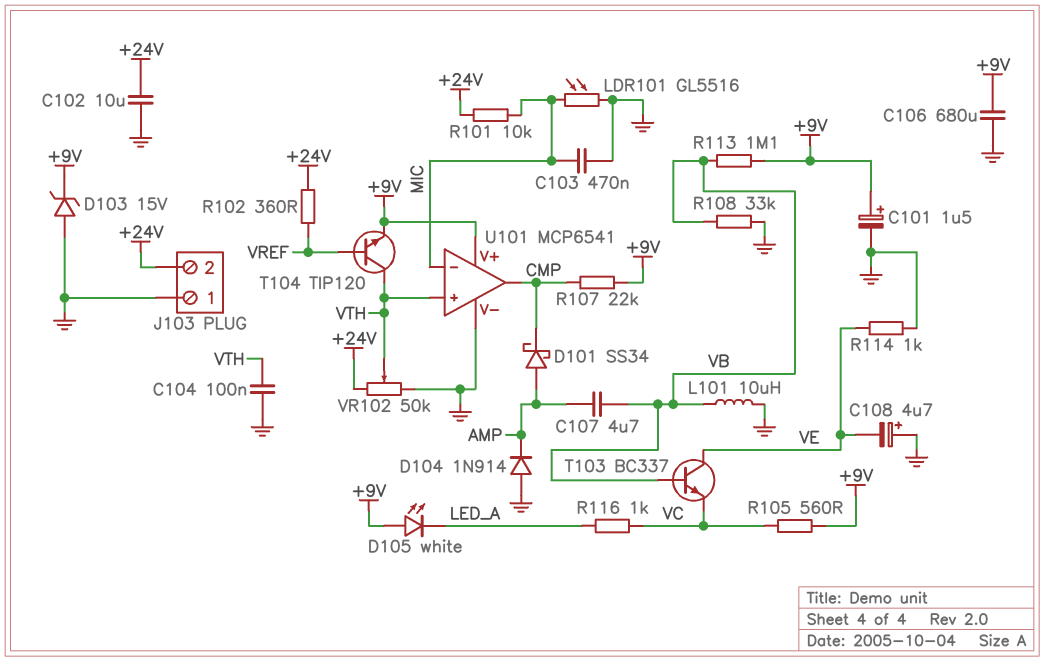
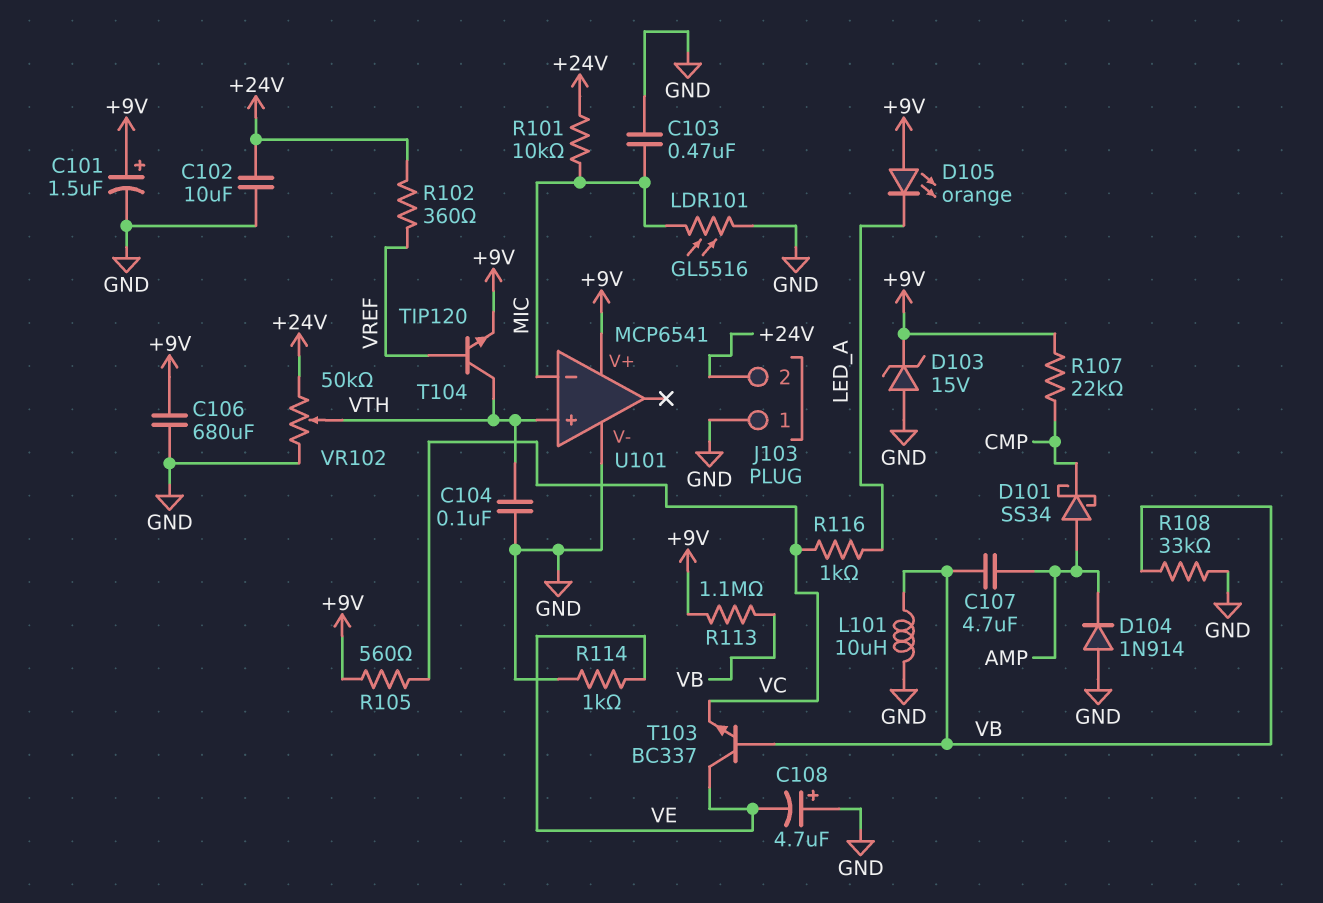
D105: LED white (A +9V, K LED_A) -> LED orange (A +9V, K LED_A)
U101 pin out: CMP -> none

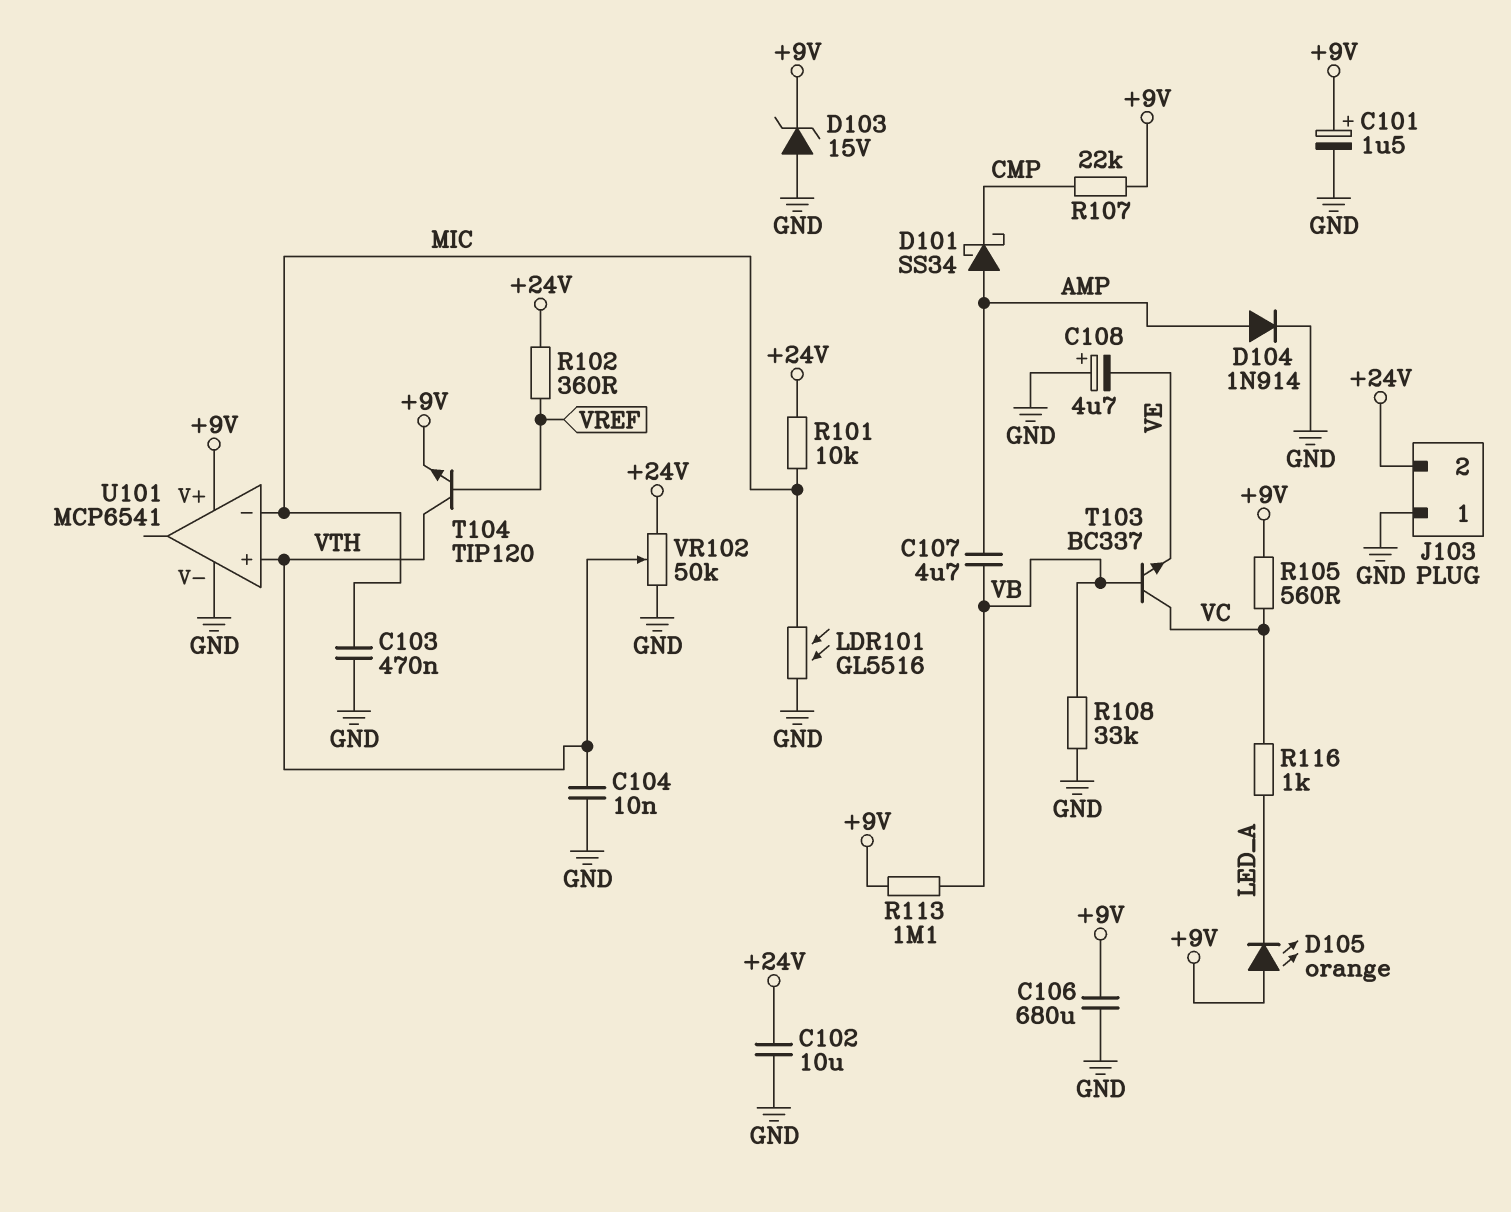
C104: 100nF (GND, VTH) -> 10nF (GND, VTH)
D104: diode 1N914 (A GND, K AMP) -> diode 1N914 (A AMP, K GND)
L101: 10uH (GND, VB) -> none
R114: 1k (GND, VE) -> none
T103: NPN BC337 (B VB, C VE, E VC) -> NPN BC337 (B VB, C VC, E VE)

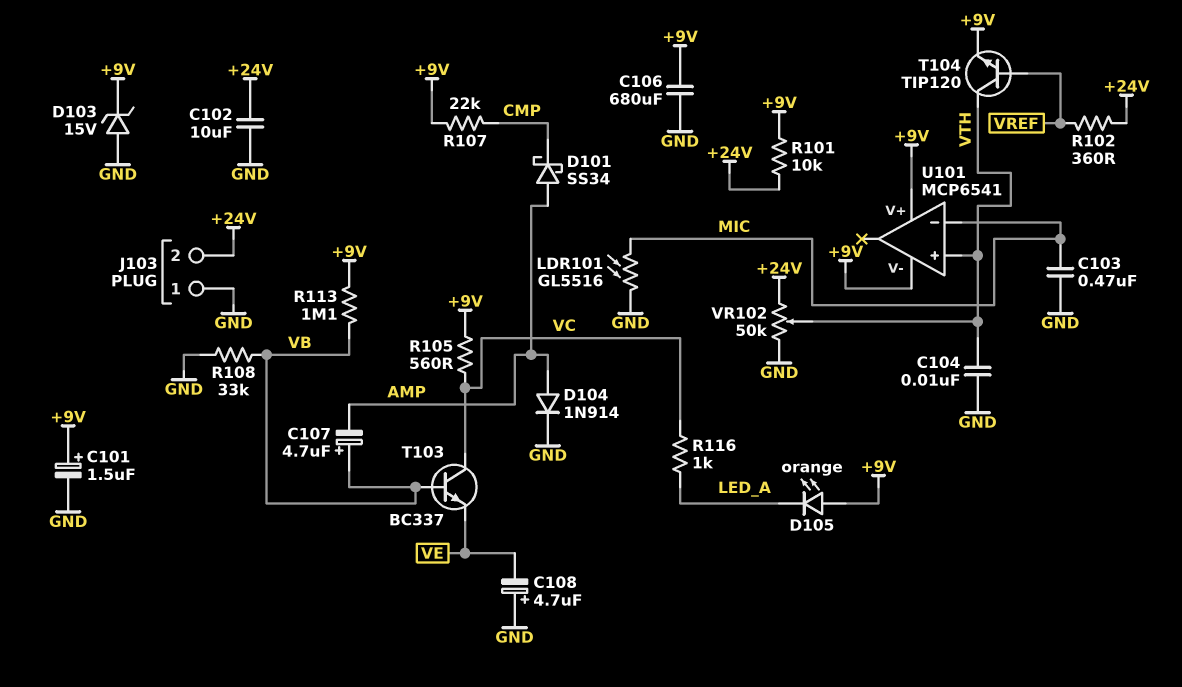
C107: 4.7uF (AMP, VB) -> 4.7uF (plus VB, minus AMP)
R101: 10k (+24V, MIC) -> 10k (+9V, +24V)
U101 pin V-: GND -> +9V

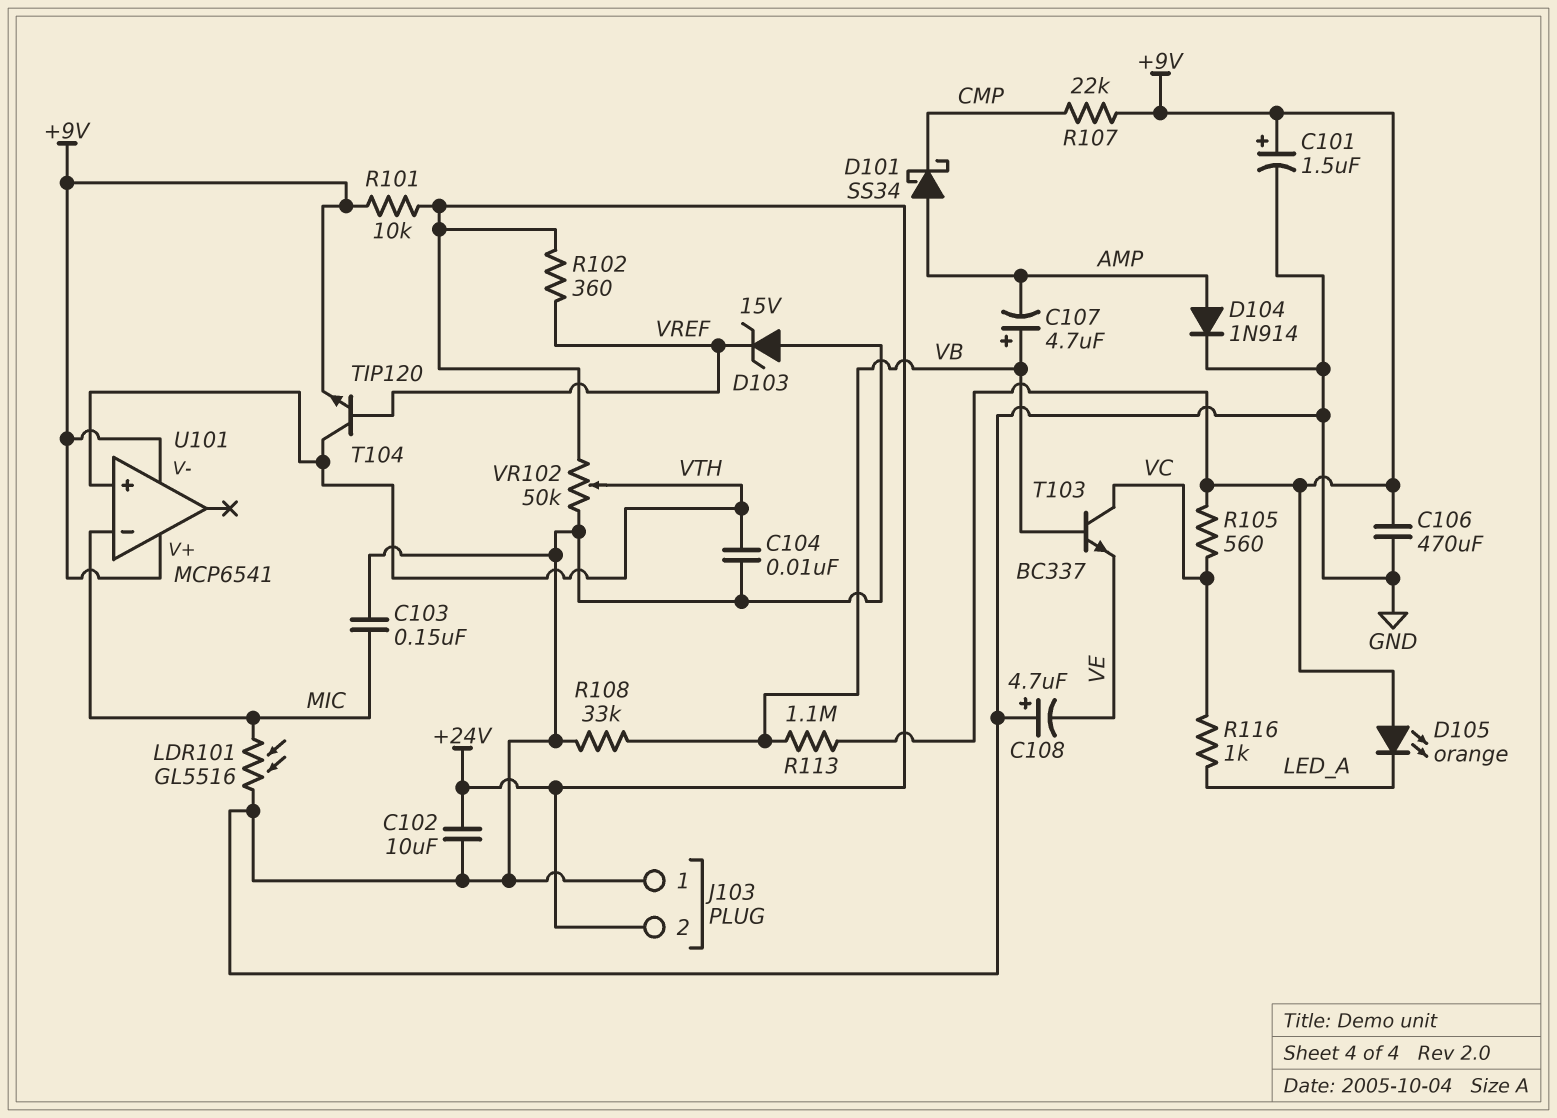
C103: 470nF (GND, MIC) -> 150nF (GND, MIC)
C106: 680uF (+9V, GND) -> 470uF (+9V, GND)
D103: zener 15V (A GND, K +9V) -> zener 15V (A GND, K VREF)

